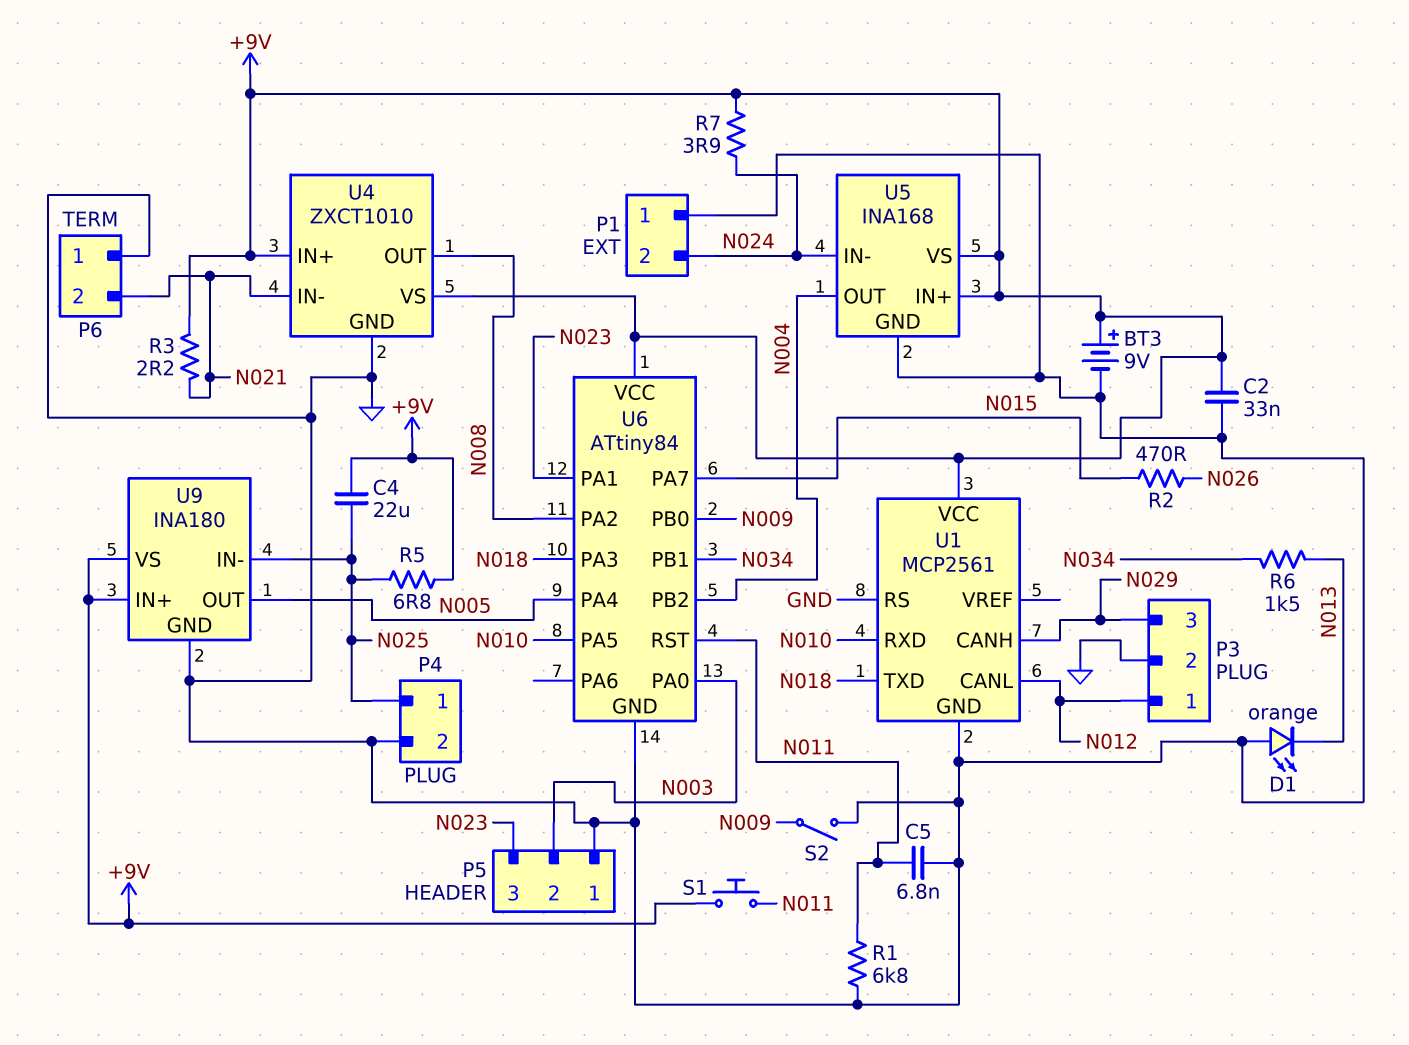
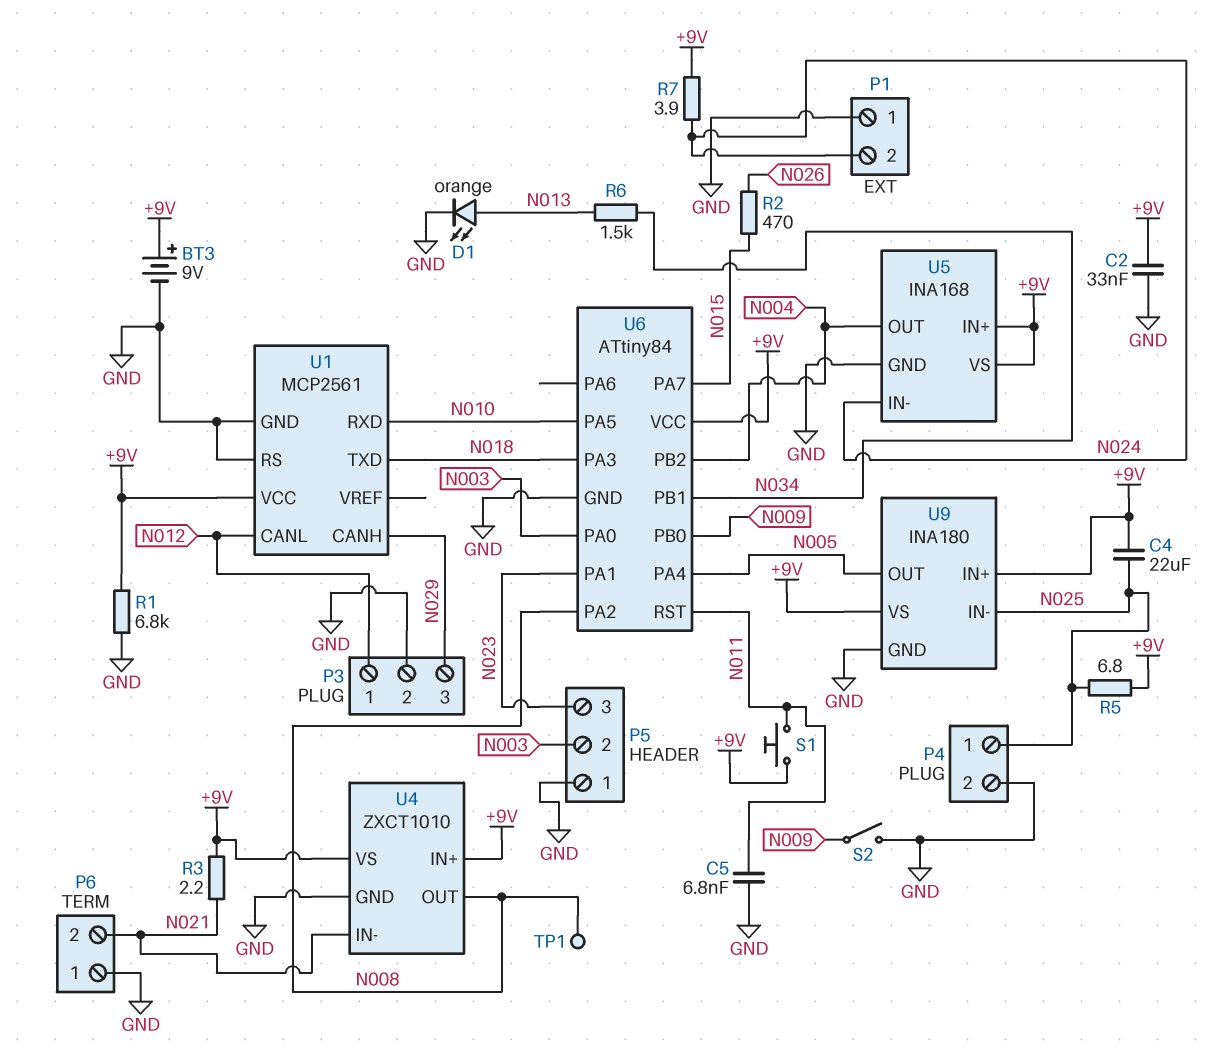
D1: LED orange (A GND, K N013) -> LED orange (A N013, K GND)
R1: 6.8k (GND, N011) -> 6.8k (+9V, GND)
TP1: none -> test point (N008)

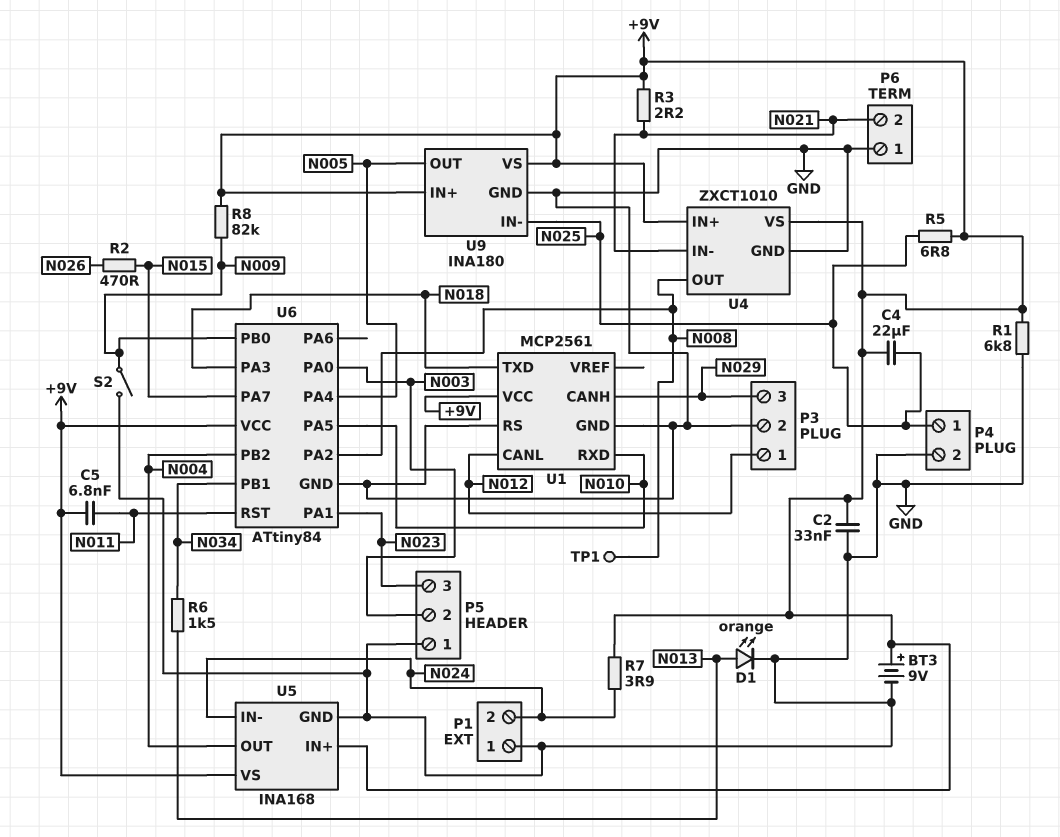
C5: 6.8nF (GND, N011) -> 6.8nF (+9V, N011)
R8: none -> 82k (+9V, N009)
S1: button (+9V, N011) -> none

